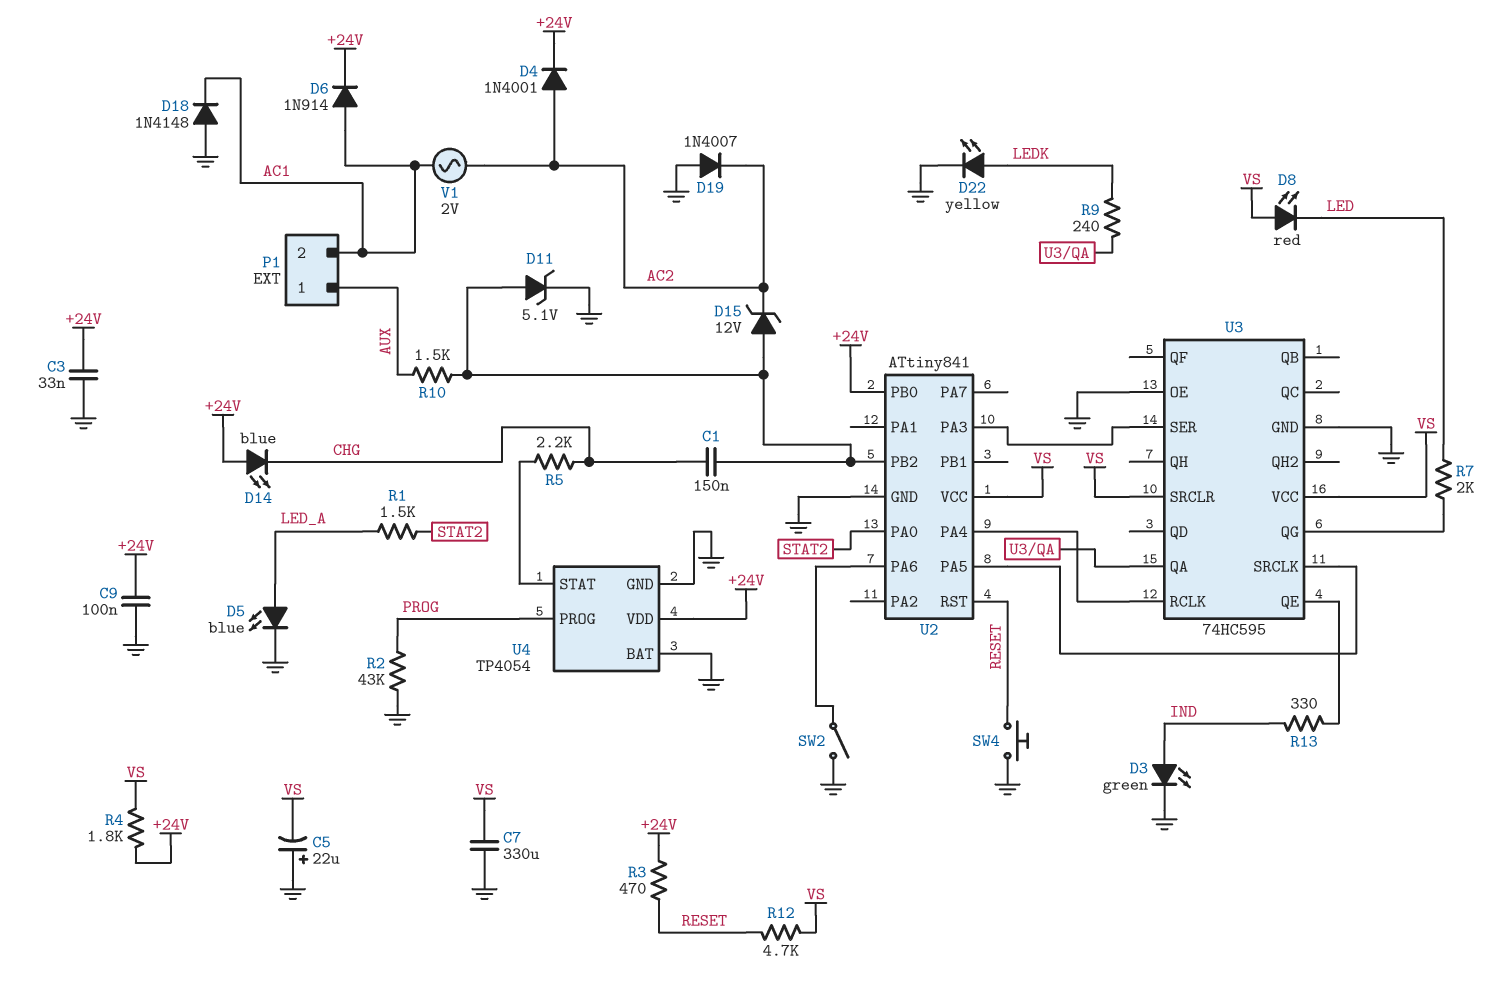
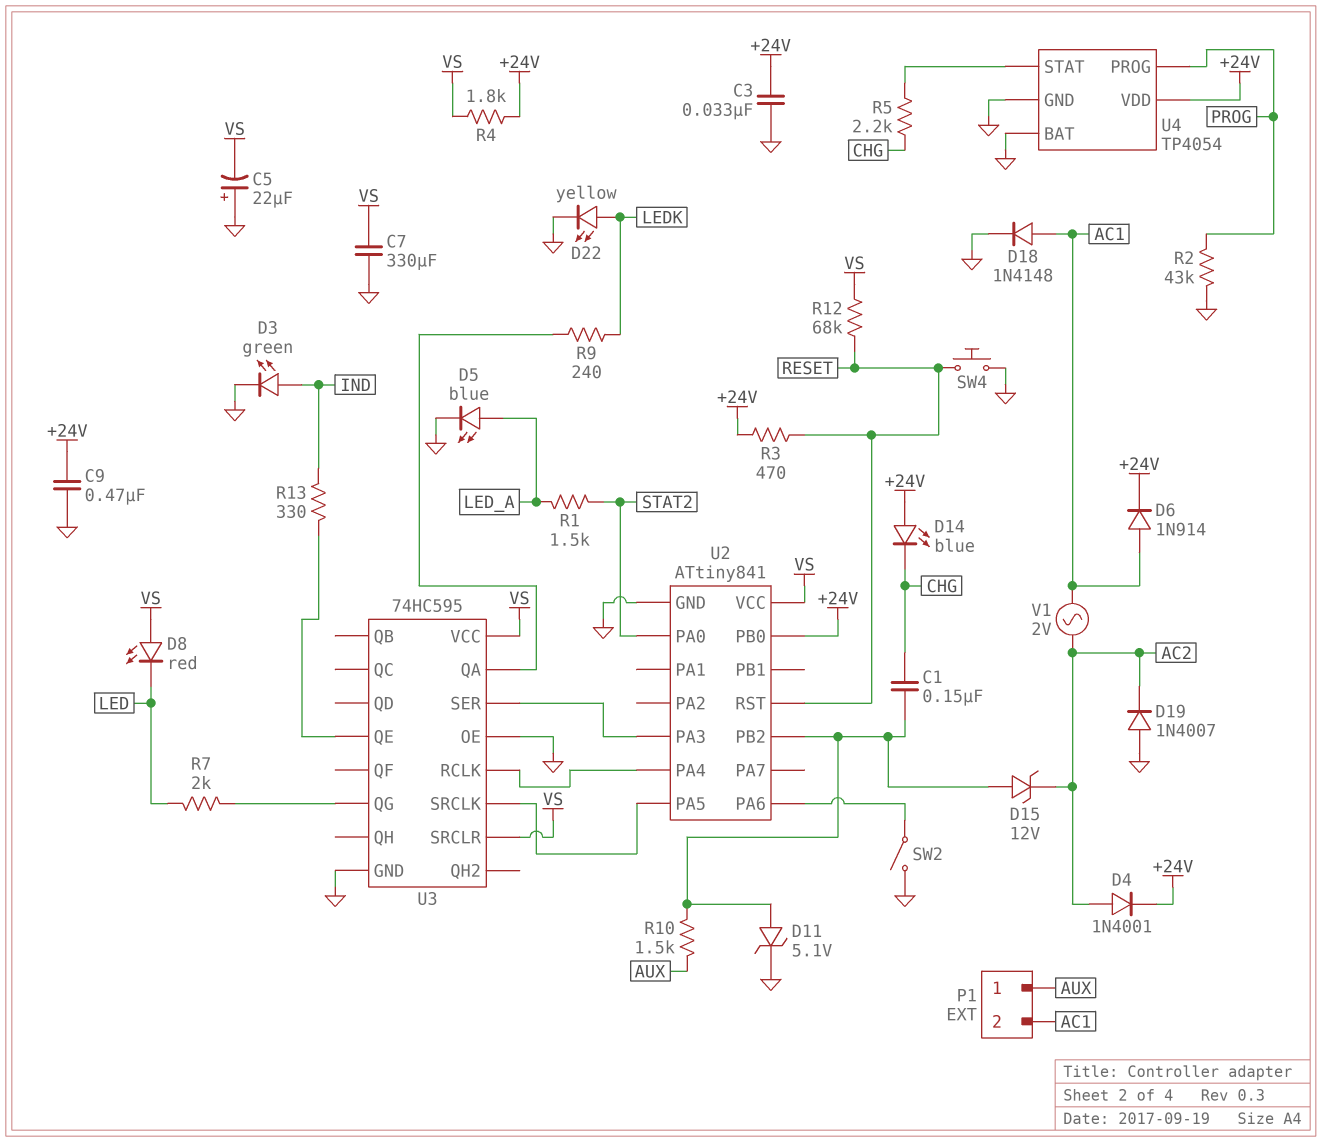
C9: 100nF (+24V, GND) -> 470nF (+24V, GND)
D18: diode 1N4148 (A GND, K AC1) -> diode 1N4148 (A AC1, K GND)
R12: 4.7k (RESET, VS) -> 68k (RESET, VS)

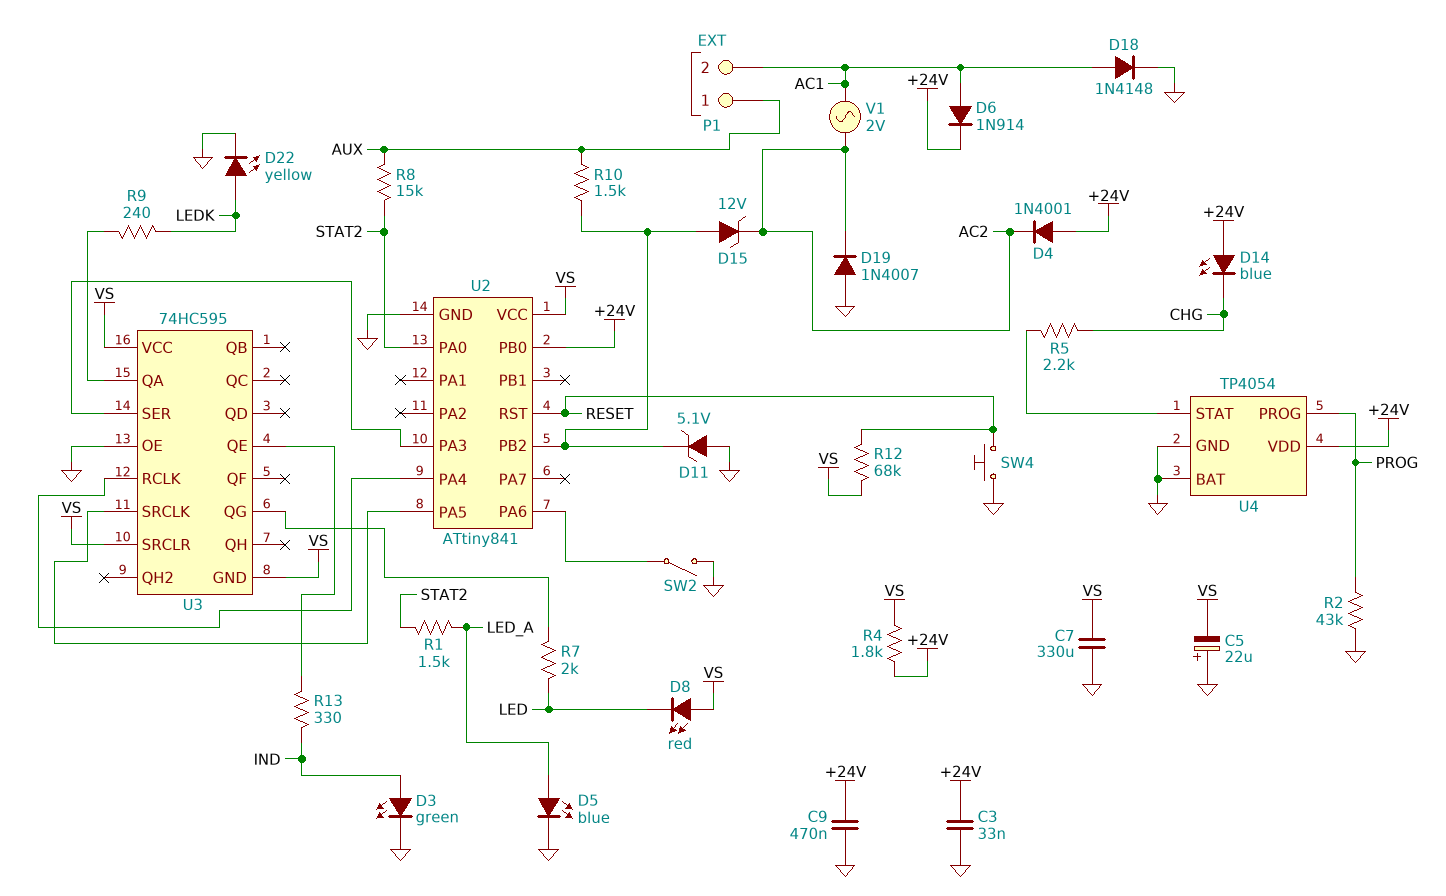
C1: 150nF (CHG, U2/PB2) -> none
D4: diode 1N4001 (A AC2, K +24V) -> diode 1N4001 (A +24V, K AC2)
D11: zener 5.1V (A U2/PB2, K GND) -> zener 5.1V (A GND, K U2/PB2)
R3: 470 (+24V, RESET) -> none
R8: none -> 15k (AUX, STAT2)
U3 pin GND: GND -> VS

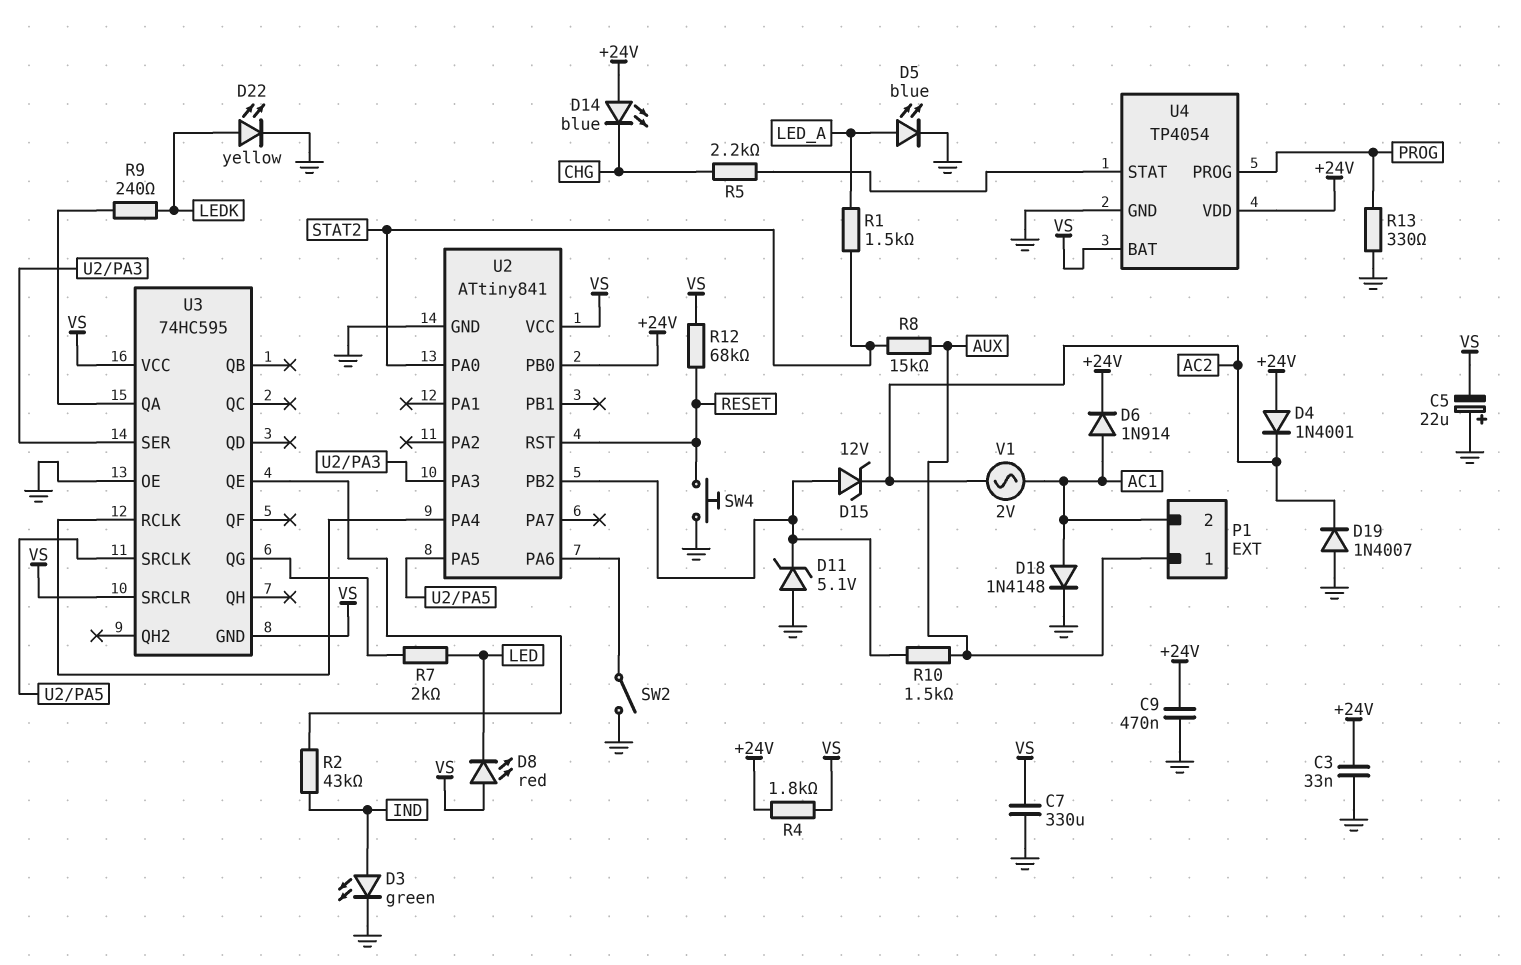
R2: 43k (GND, PROG) -> 43k (IND, U3/QE)
R13: 330 (IND, U3/QE) -> 330 (GND, PROG)
U4 pin BAT: GND -> VS

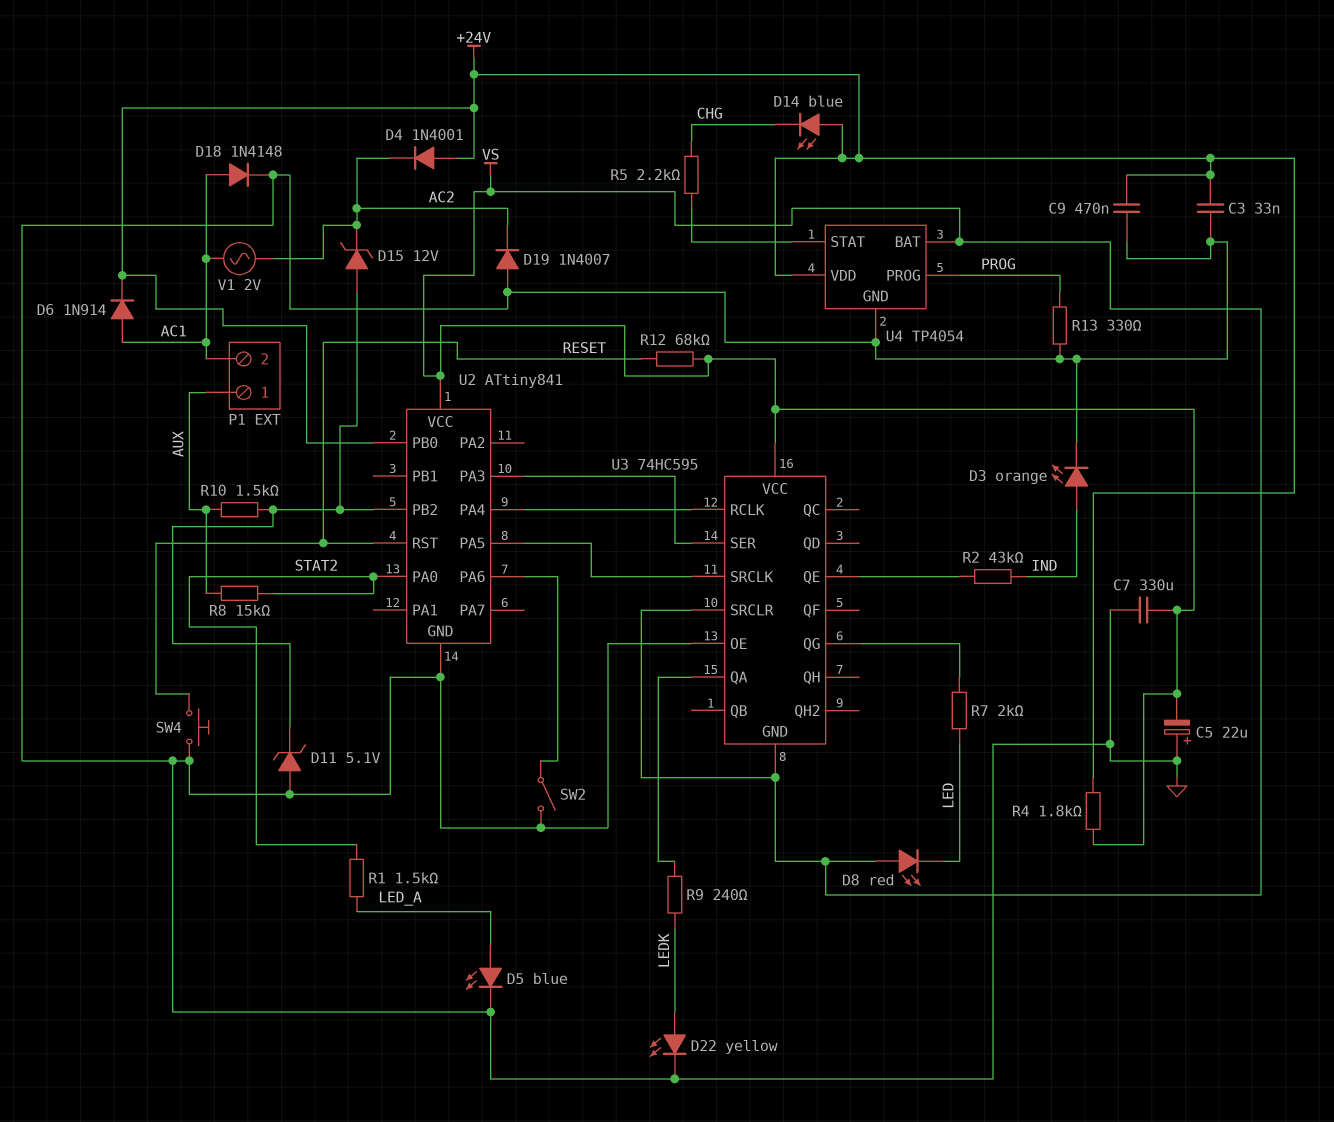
D3: LED green (A IND, K GND) -> LED orange (A IND, K GND)

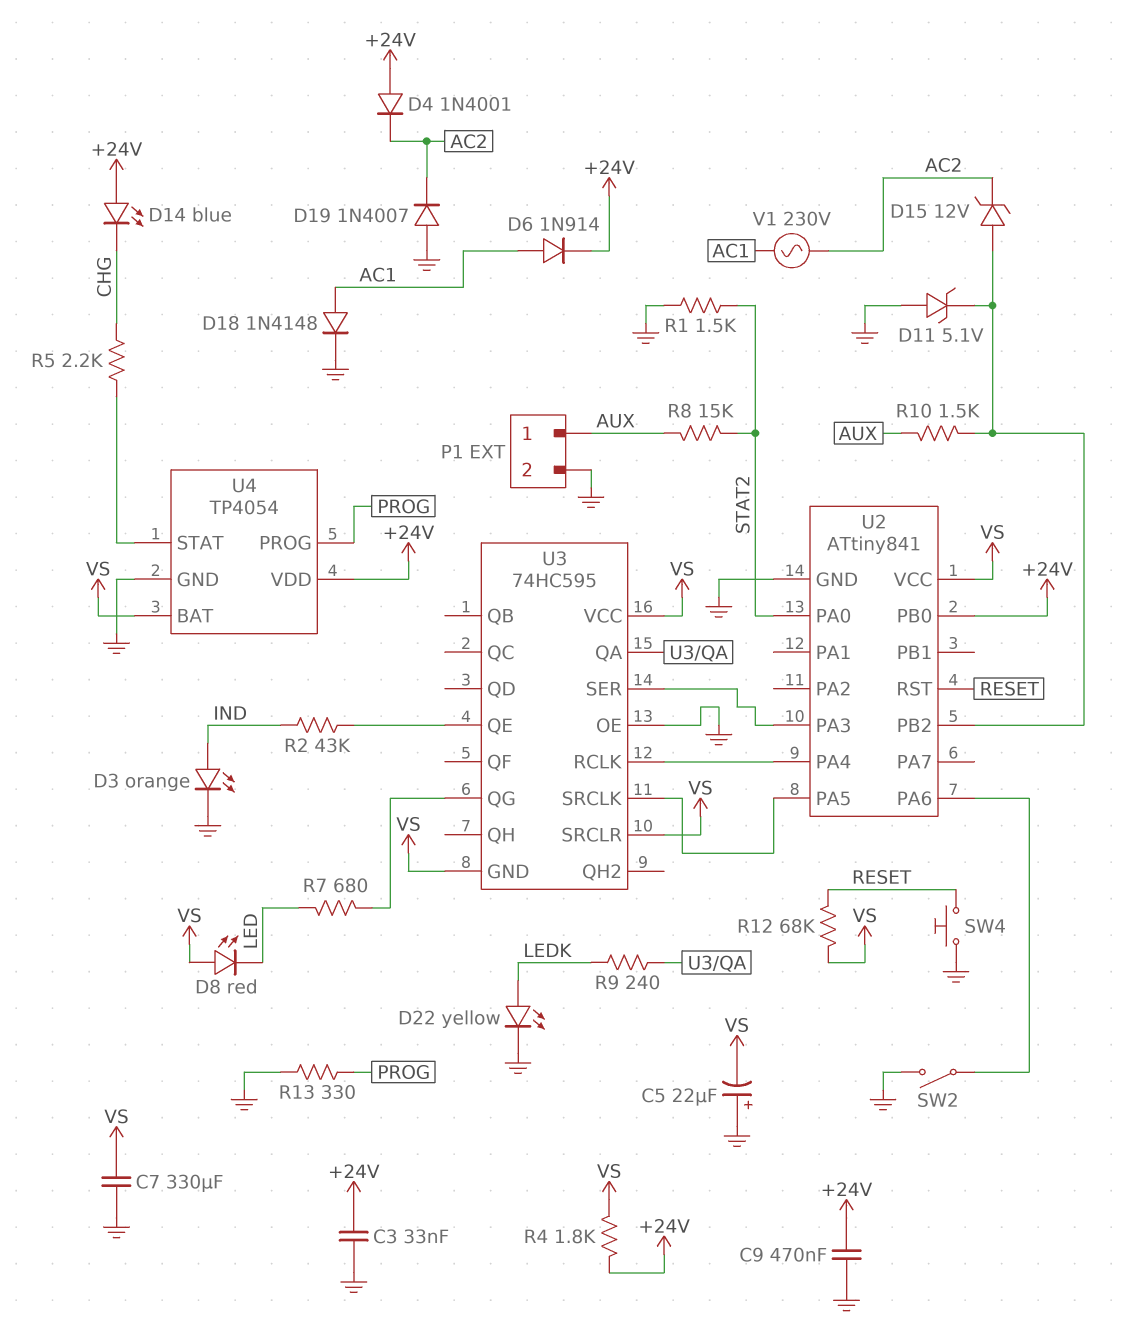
D5: LED blue (A LED_A, K GND) -> none
P1 pin 2: AC1 -> GND
R1: 1.5k (LED_A, STAT2) -> 1.5k (GND, STAT2)
R7: 2k (LED, U3/QG) -> 680 (LED, U3/QG)
V1: AC 2V (AC1, AC2) -> AC 230V (AC1, AC2)

